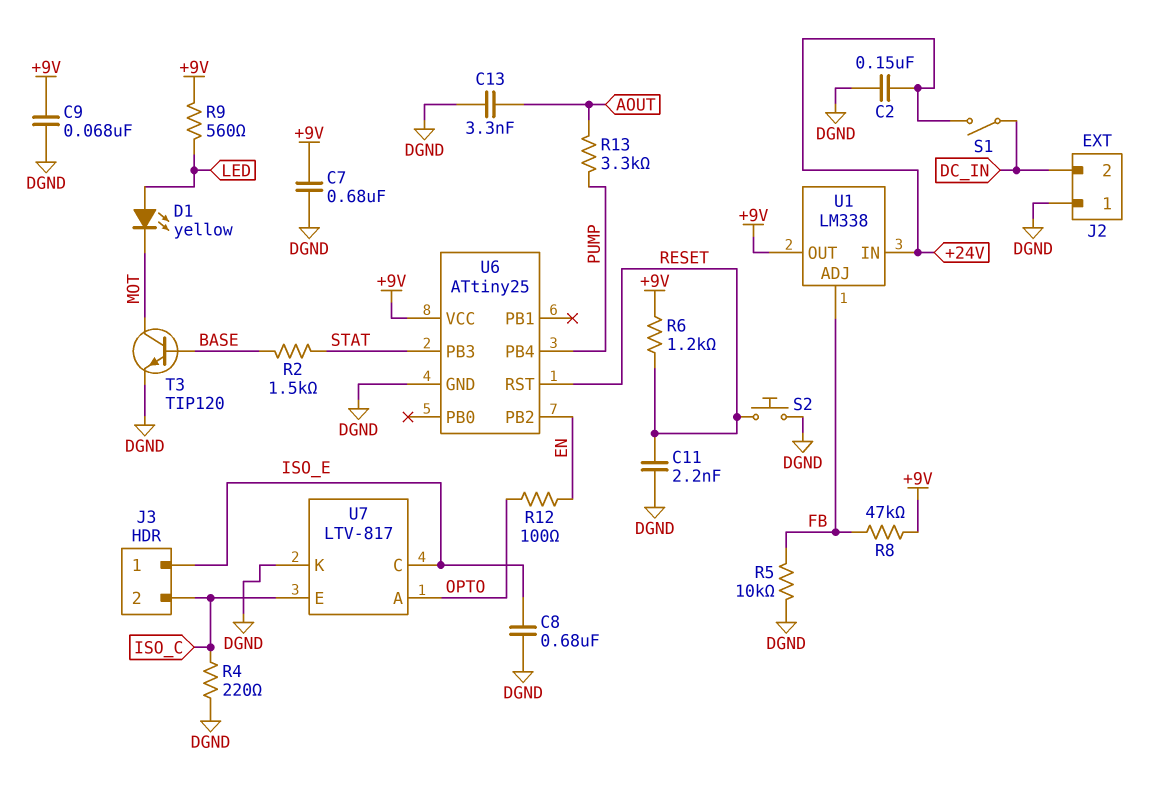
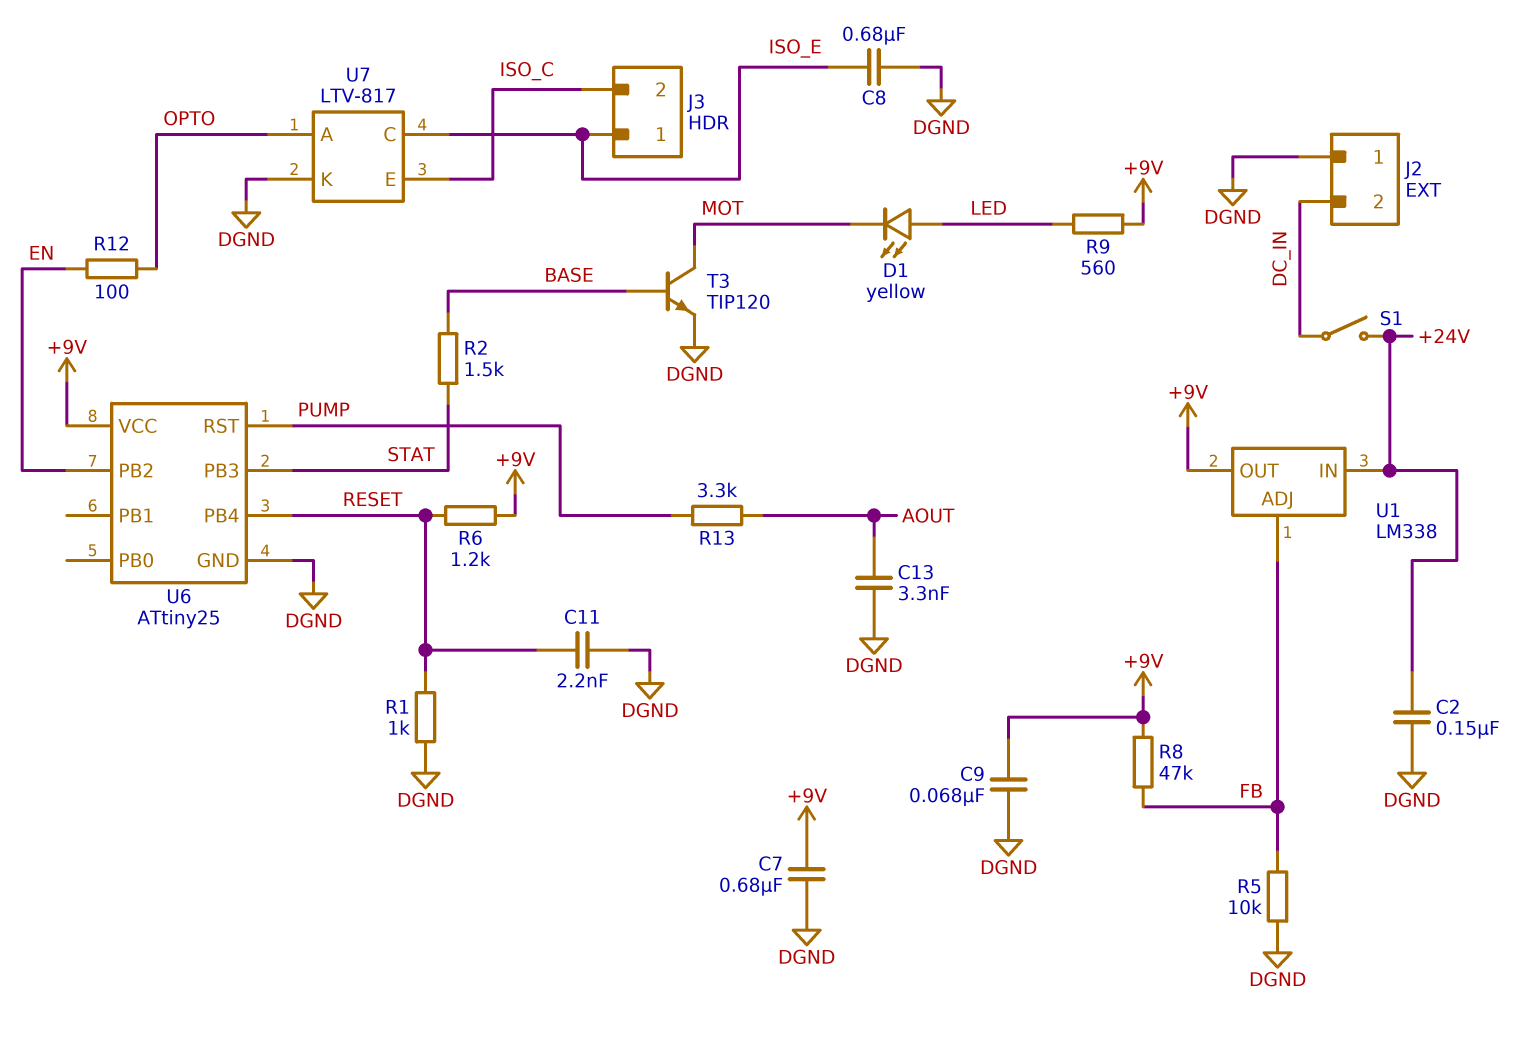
R1: none -> 1k (DGND, RESET)
R4: 220 (DGND, ISO_C) -> none
S2: button (DGND, RESET) -> none
U6 pin PB4: PUMP -> RESET
U6 pin RST: RESET -> PUMP

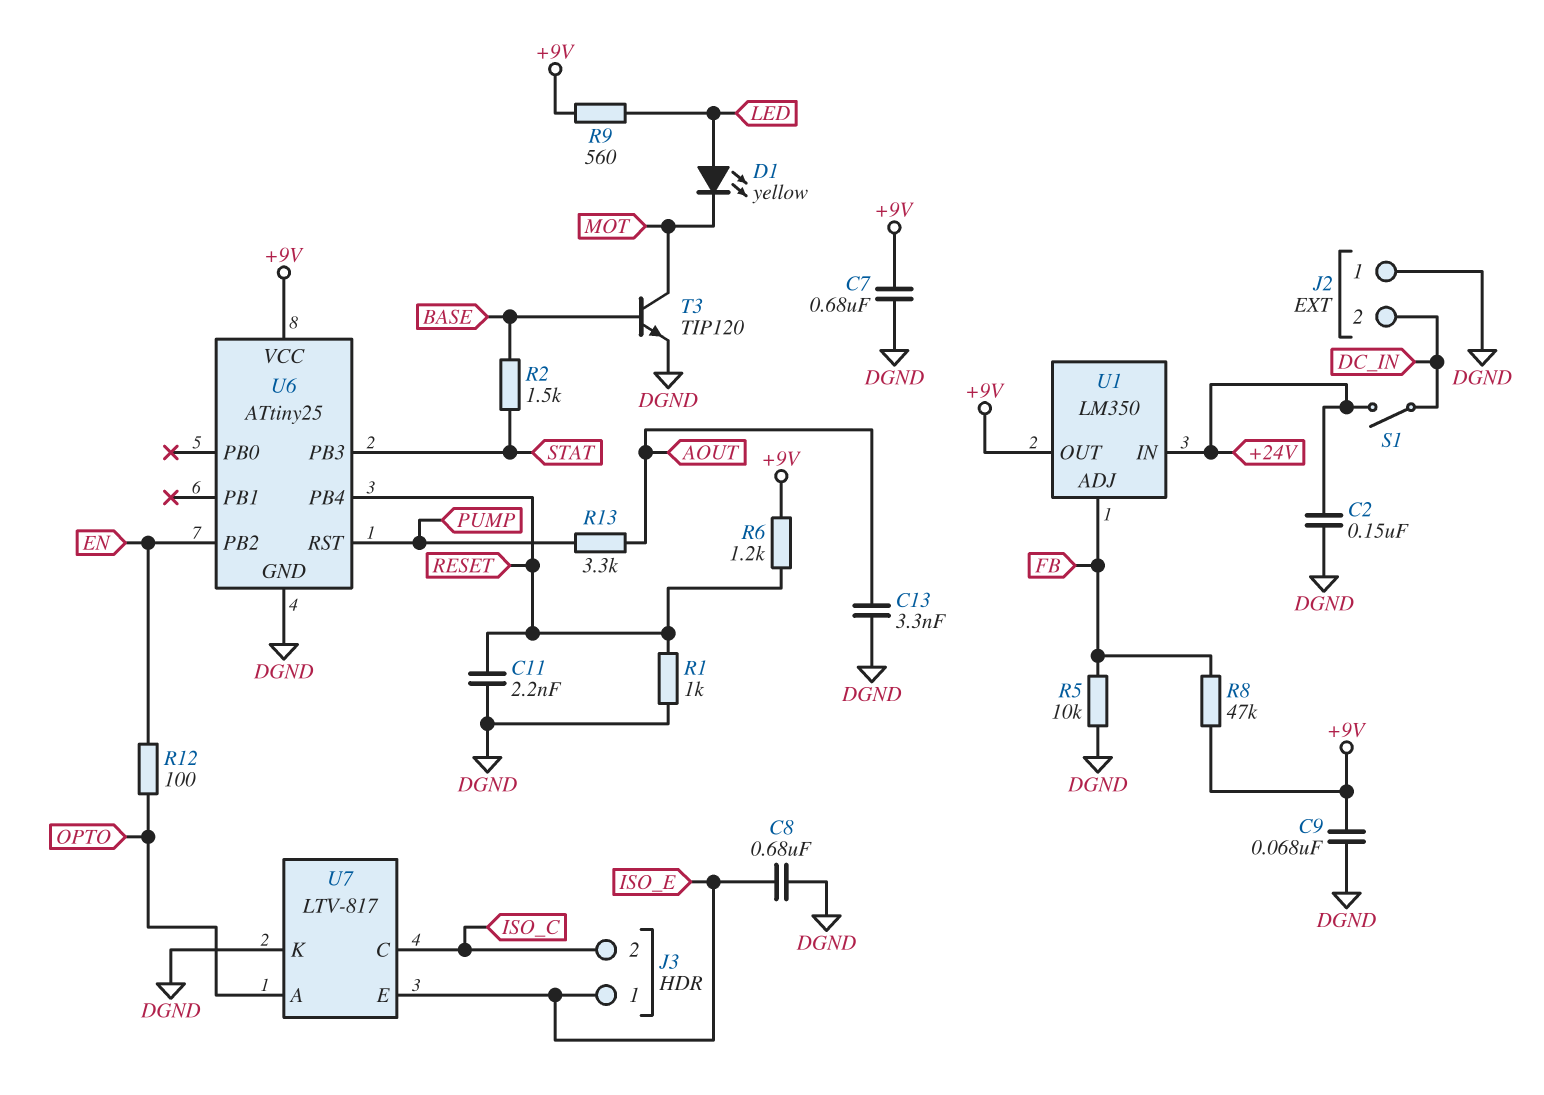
U1: LM338 -> LM350
U7 pin C: ISO_E -> ISO_C
U7 pin E: ISO_C -> ISO_E

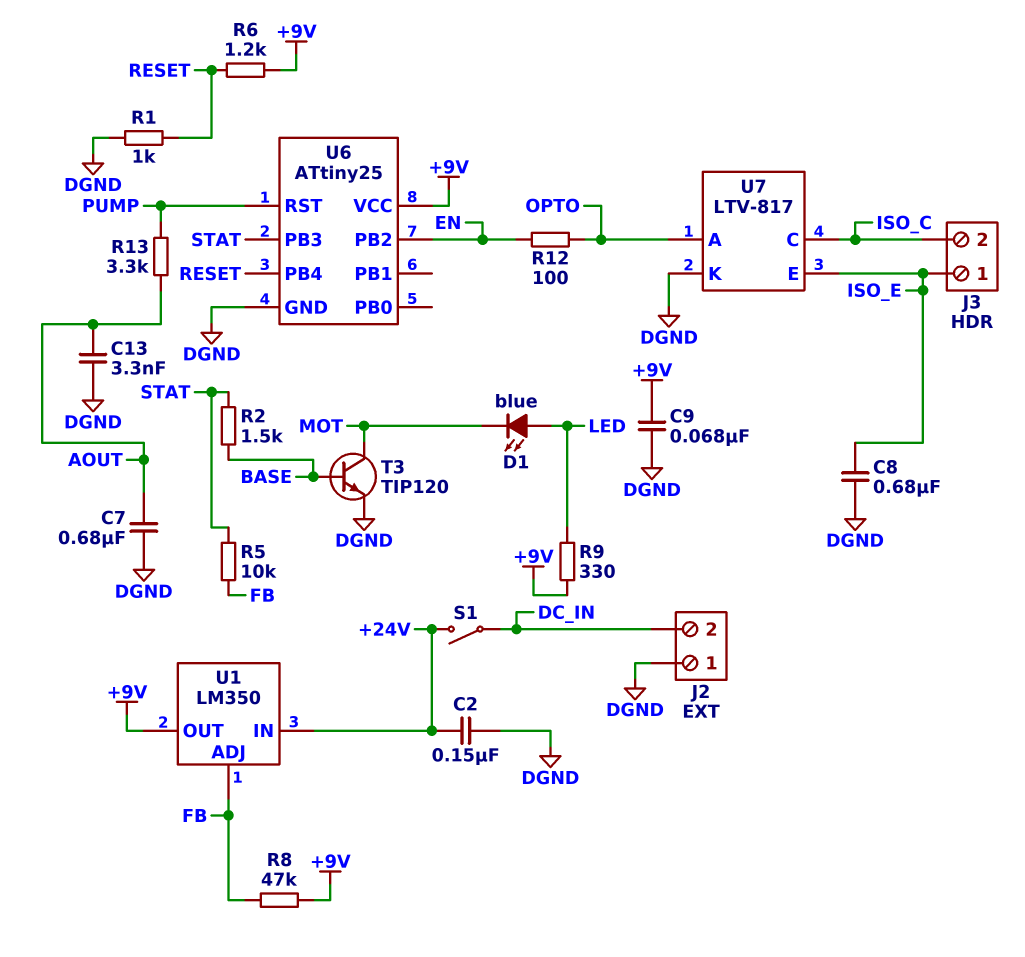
C7: 680nF (+9V, DGND) -> 680nF (AOUT, DGND)
C11: 2.2nF (DGND, RESET) -> none
D1: LED yellow (A LED, K MOT) -> LED blue (A LED, K MOT)
R5: 10k (DGND, FB) -> 10k (FB, STAT)
R9: 560 (+9V, LED) -> 330 (+9V, LED)

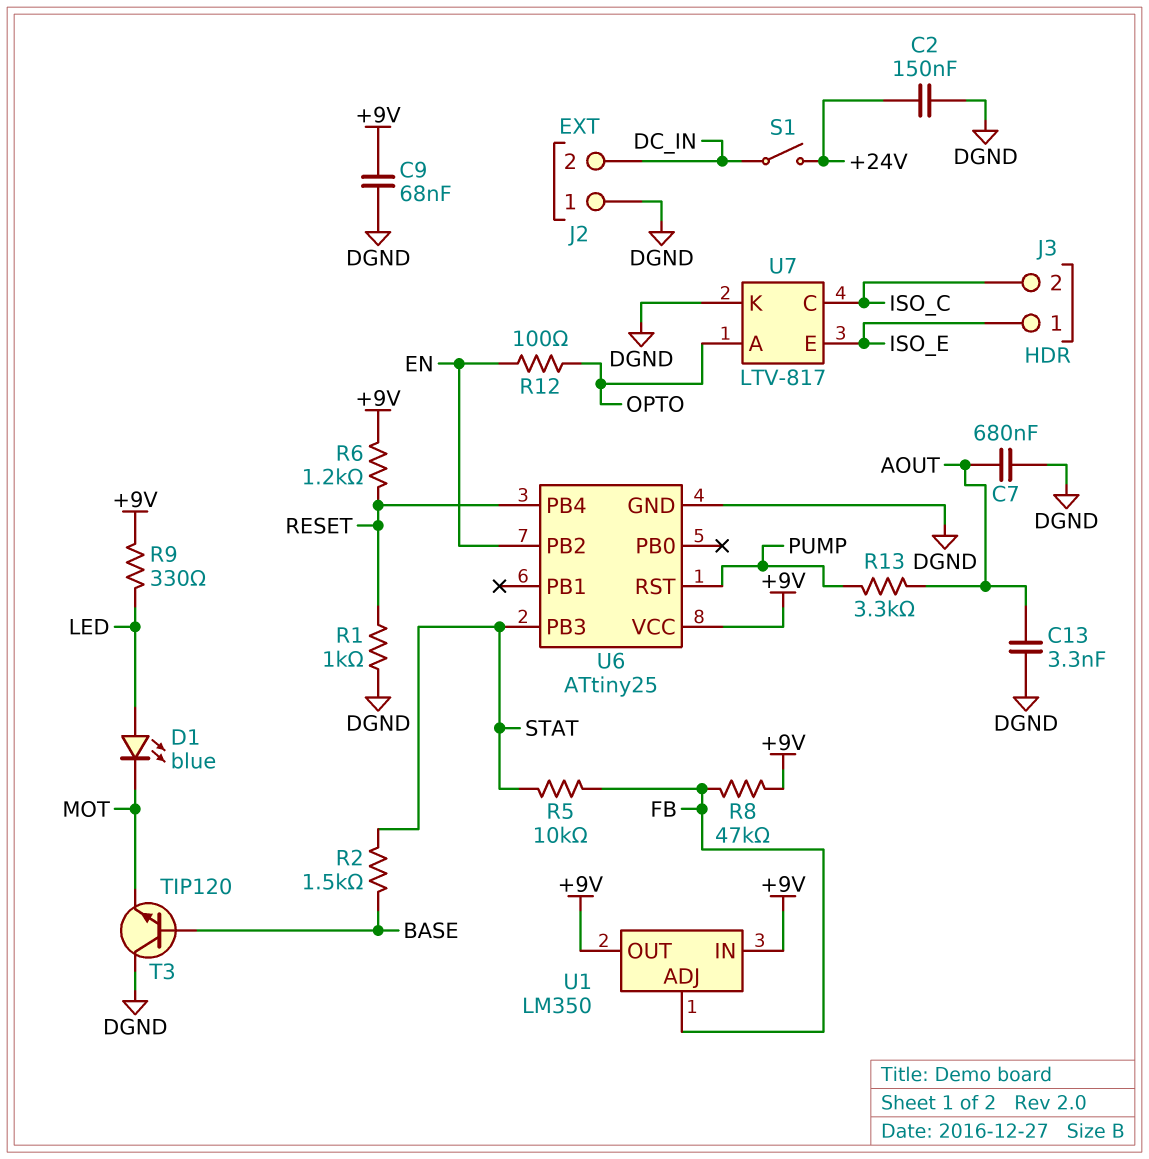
C8: 680nF (DGND, ISO_E) -> none
T3: NPN TIP120 (B BASE, C MOT, E DGND) -> NPN TIP120 (B BASE, C DGND, E MOT)
U1 pin IN: +24V -> +9V

